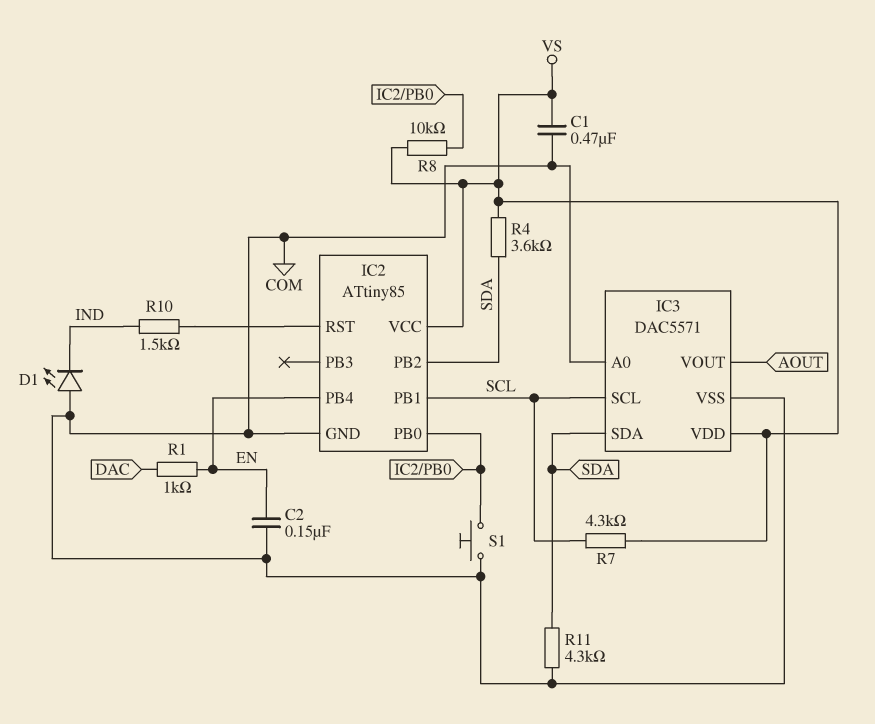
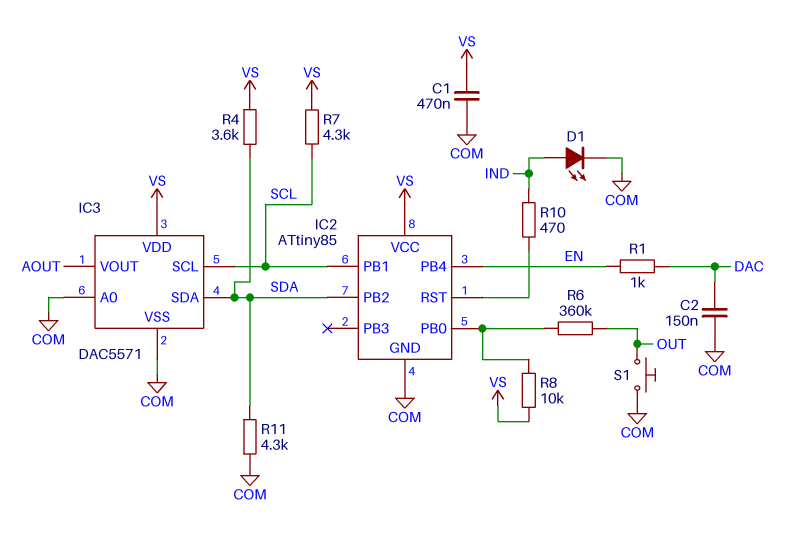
C2: 150nF (COM, EN) -> 150nF (COM, DAC)
D1: LED (A COM, K IND) -> LED (A IND, K COM)
R6: none -> 360k (IC2/PB0, OUT)
R10: 1.5k (IC2/RST, IND) -> 470 (IC2/RST, IND)
S1: button (COM, IC2/PB0) -> button (COM, OUT)

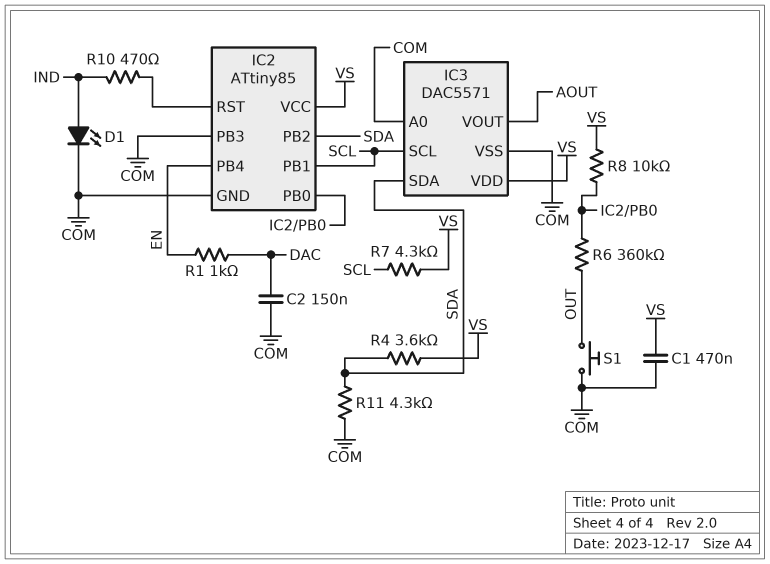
IC2 pin PB3: none -> COM

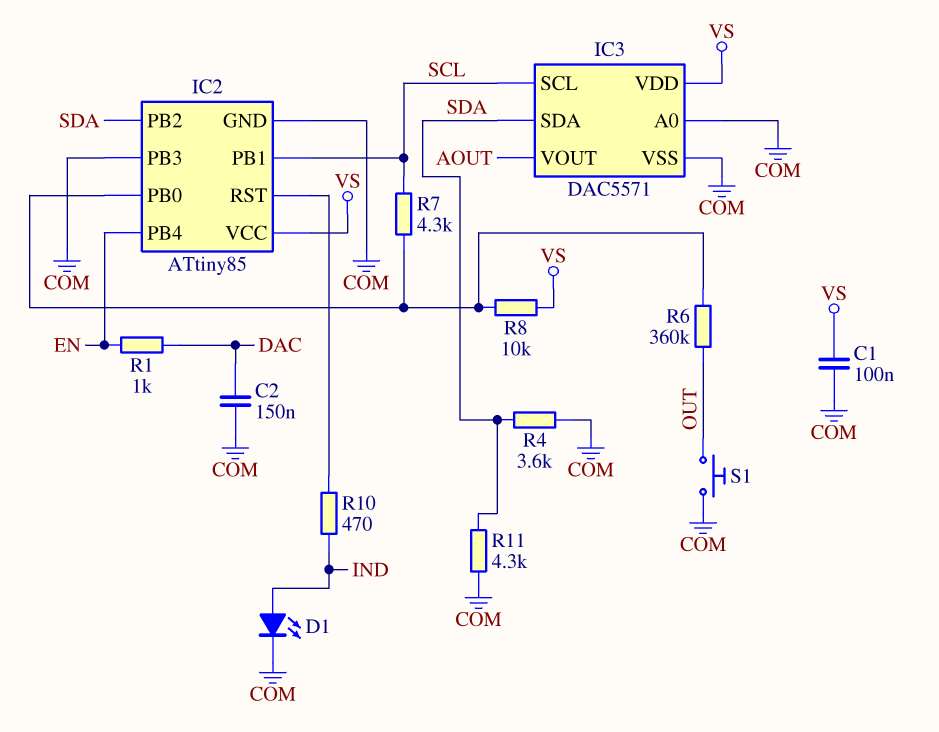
C1: 470nF (COM, VS) -> 100nF (COM, VS)
R4: 3.6k (SDA, VS) -> 3.6k (COM, SDA)
R7: 4.3k (SCL, VS) -> 4.3k (IC2/PB0, SCL)

